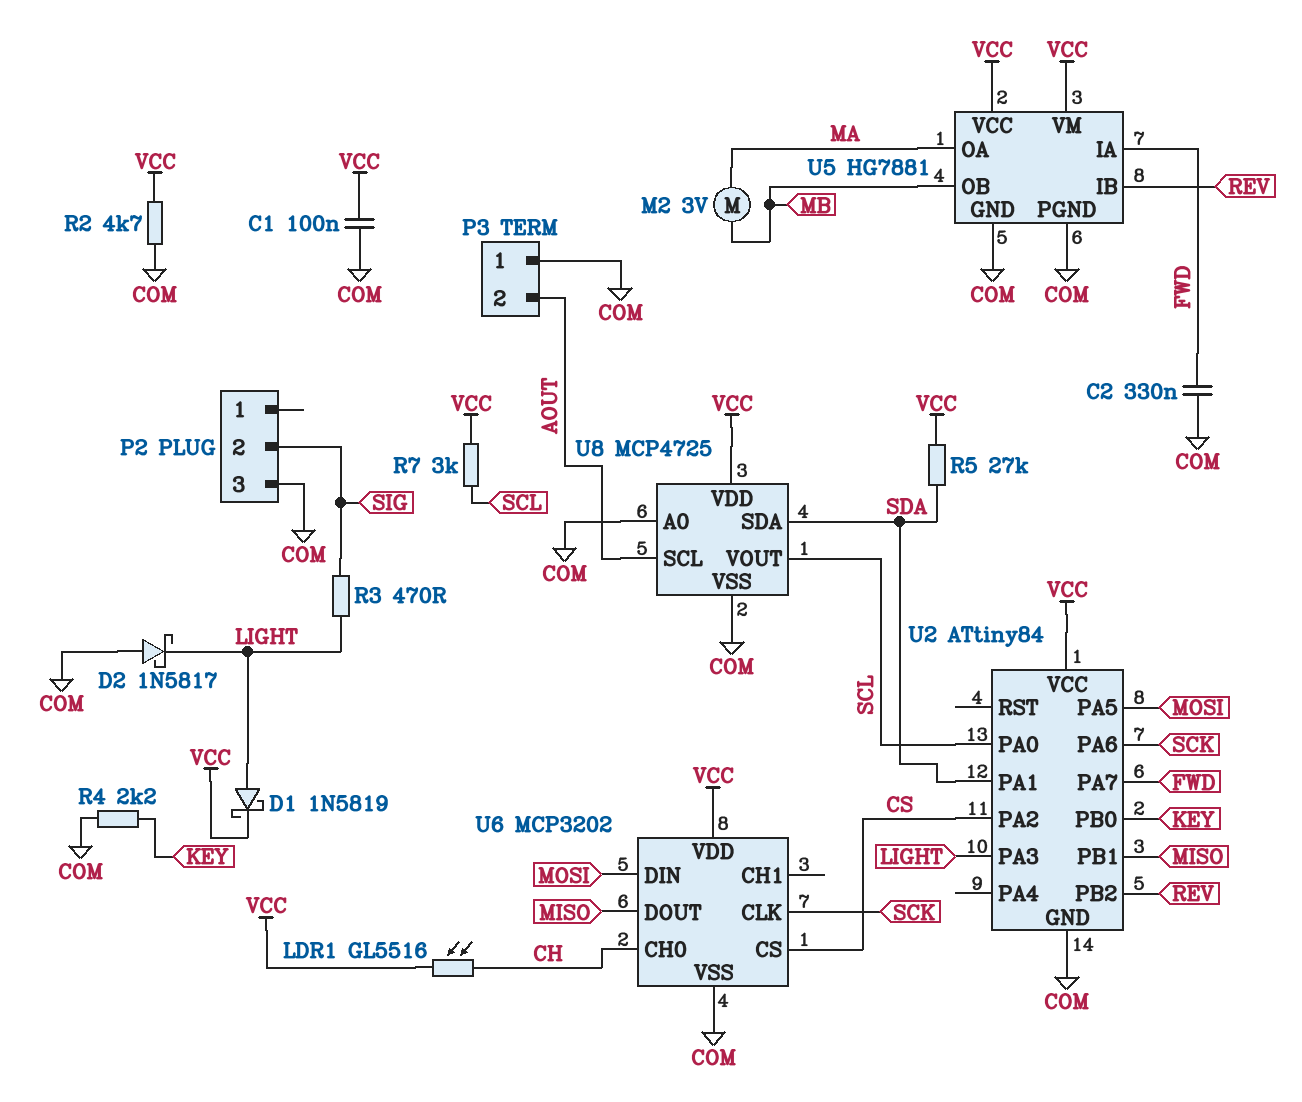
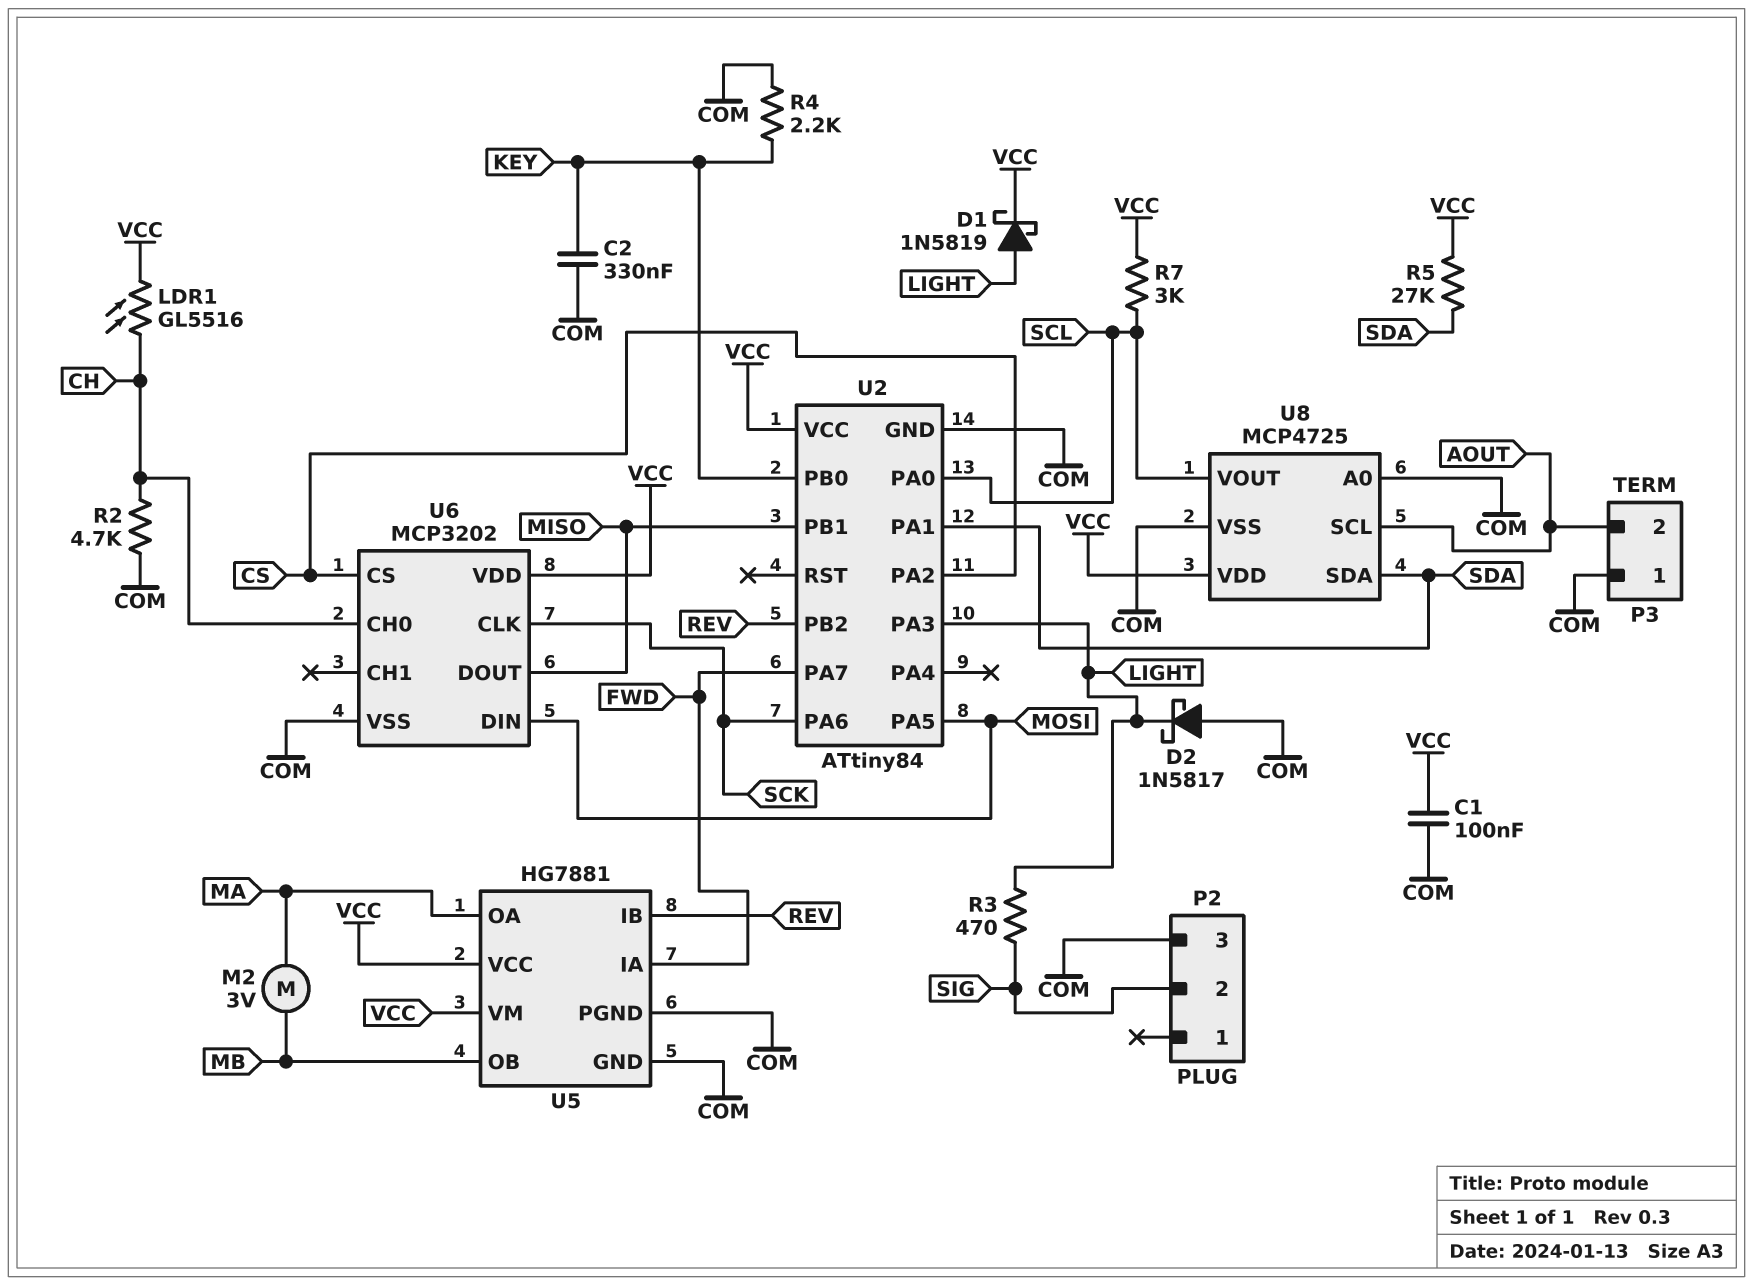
C2: 330nF (COM, FWD) -> 330nF (COM, KEY)
R2: 4.7k (COM, VCC) -> 4.7k (CH, COM)

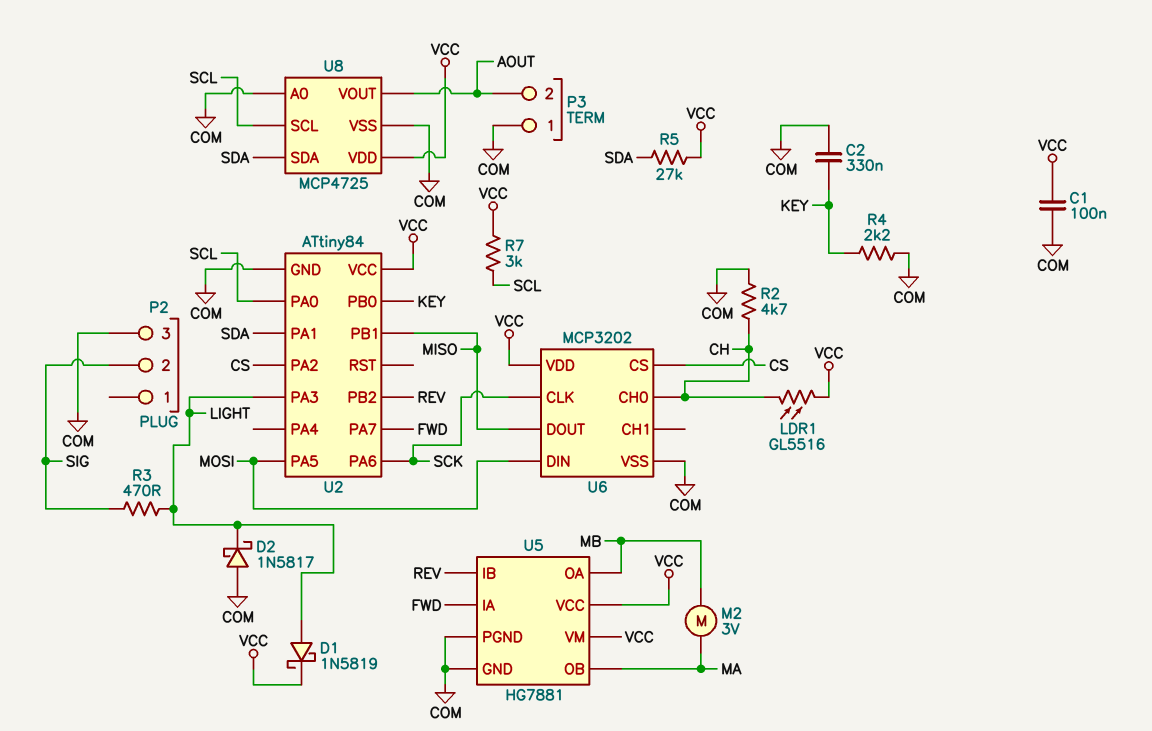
U5 pin OA: MA -> MB
U5 pin OB: MB -> MA
U8 pin SCL: AOUT -> SCL
U8 pin VOUT: SCL -> AOUT

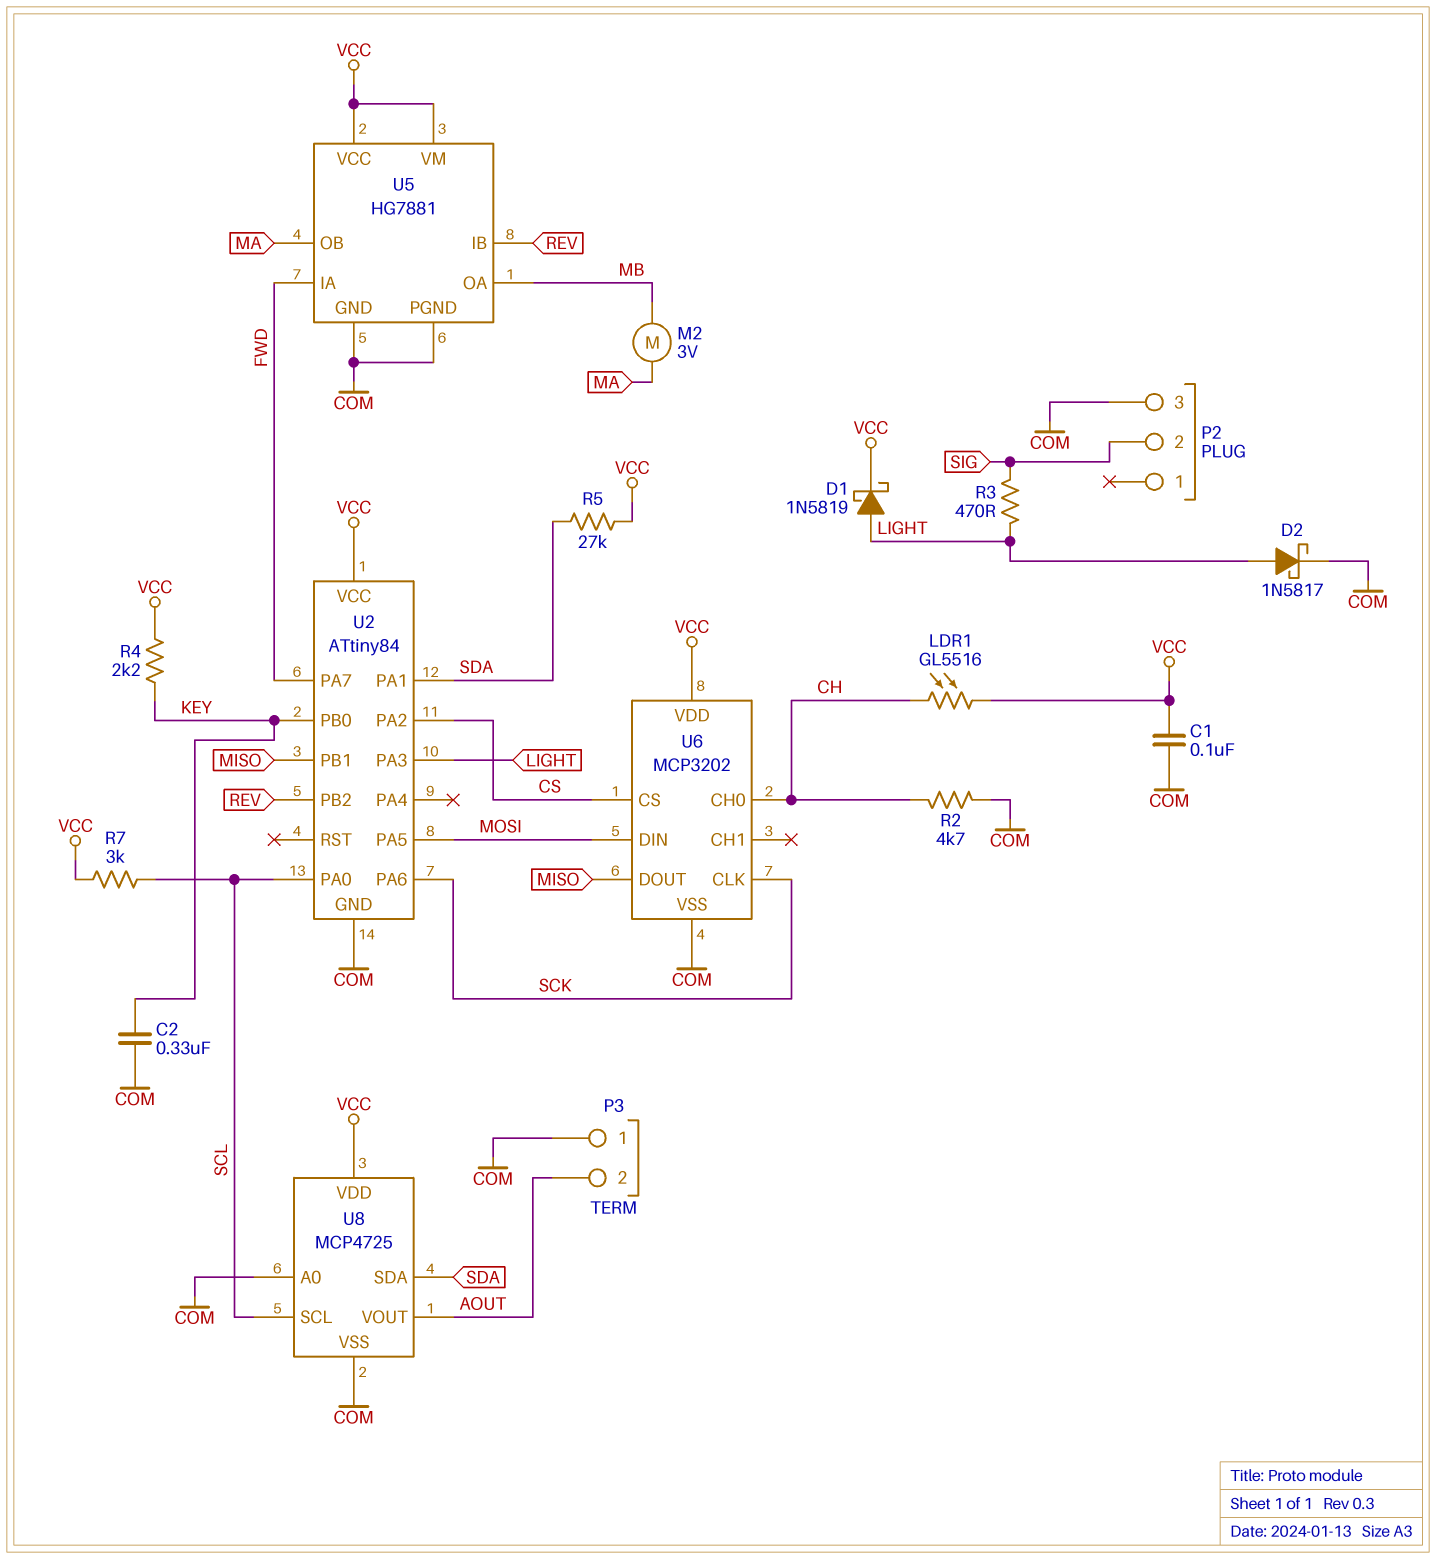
D2: schottky 1N5817 (A COM, K LIGHT) -> schottky 1N5817 (A LIGHT, K COM)
R4: 2.2k (COM, KEY) -> 2.2k (KEY, VCC)

